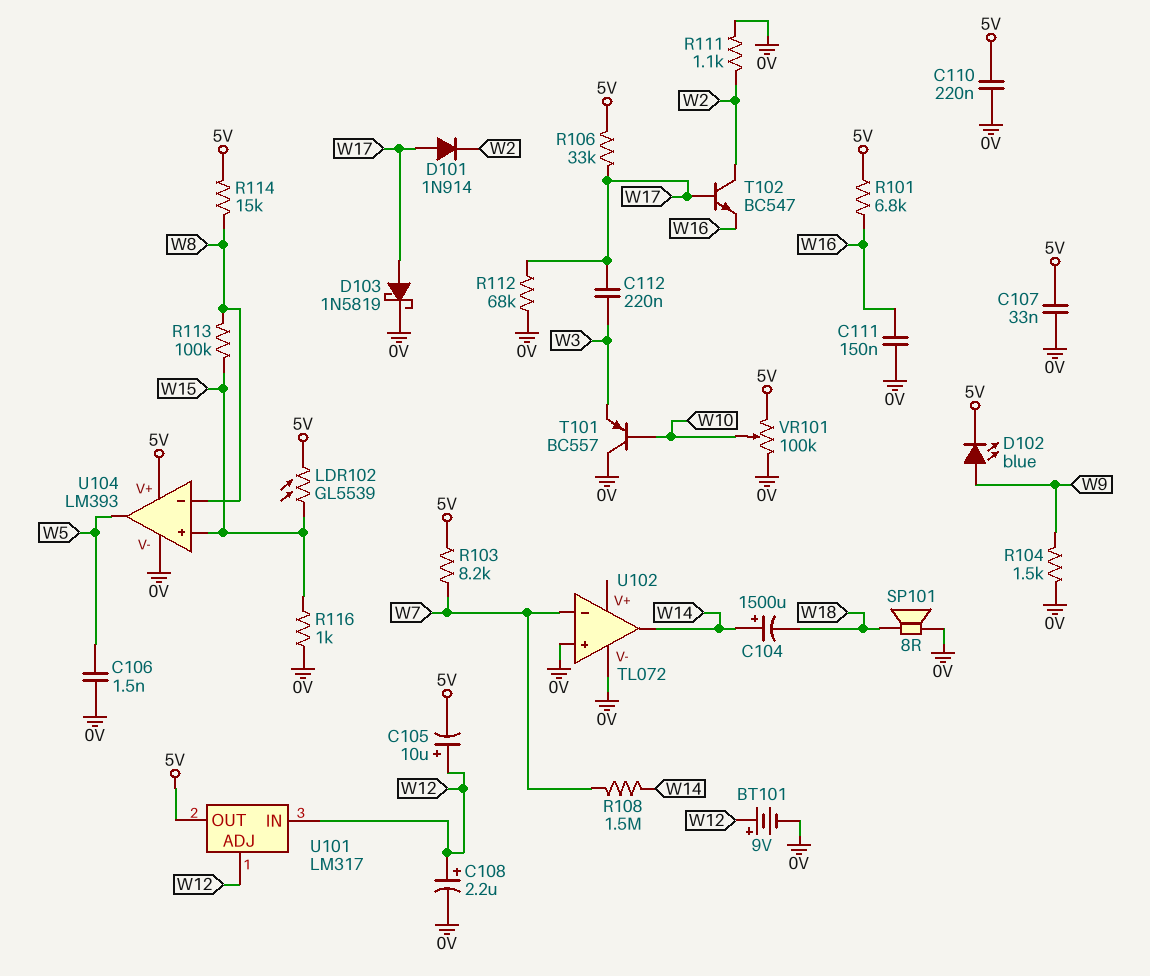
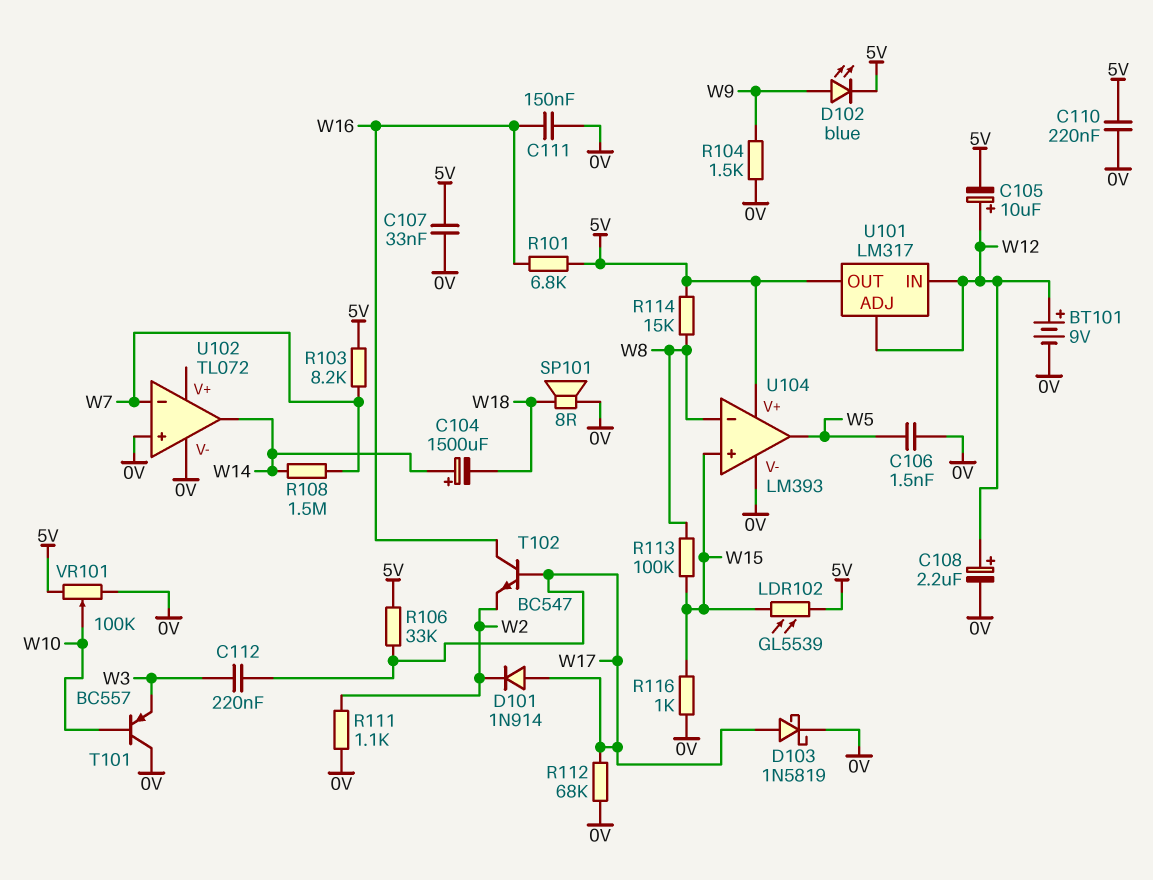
T102: NPN BC547 (B W17, C W2, E W16) -> NPN BC547 (B W17, C W16, E W2)

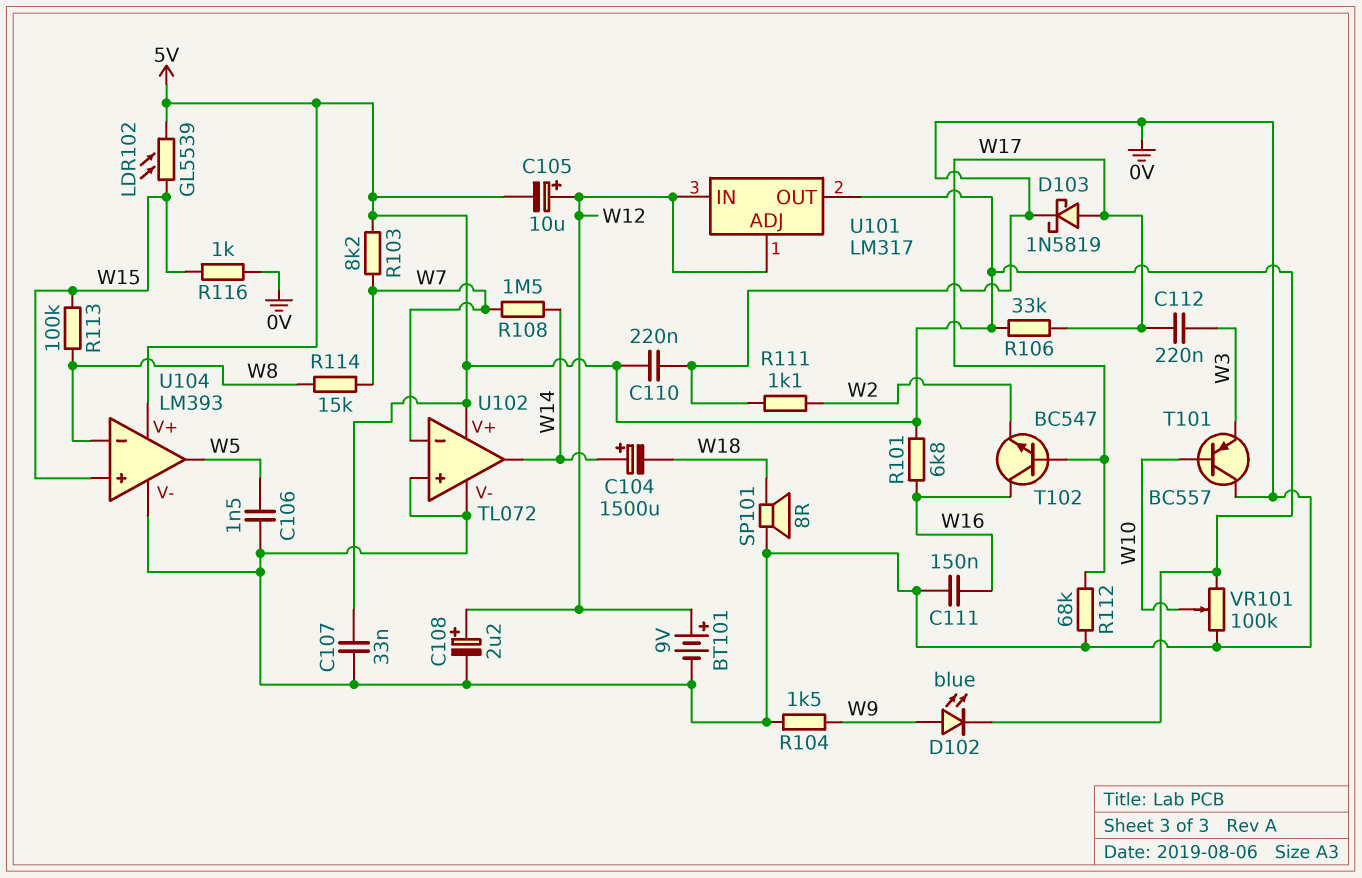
D101: diode 1N914 (A W17, K W2) -> none
R114: 15k (5V, W8) -> 15k (W7, W8)
U102 pin V+: none -> 5V

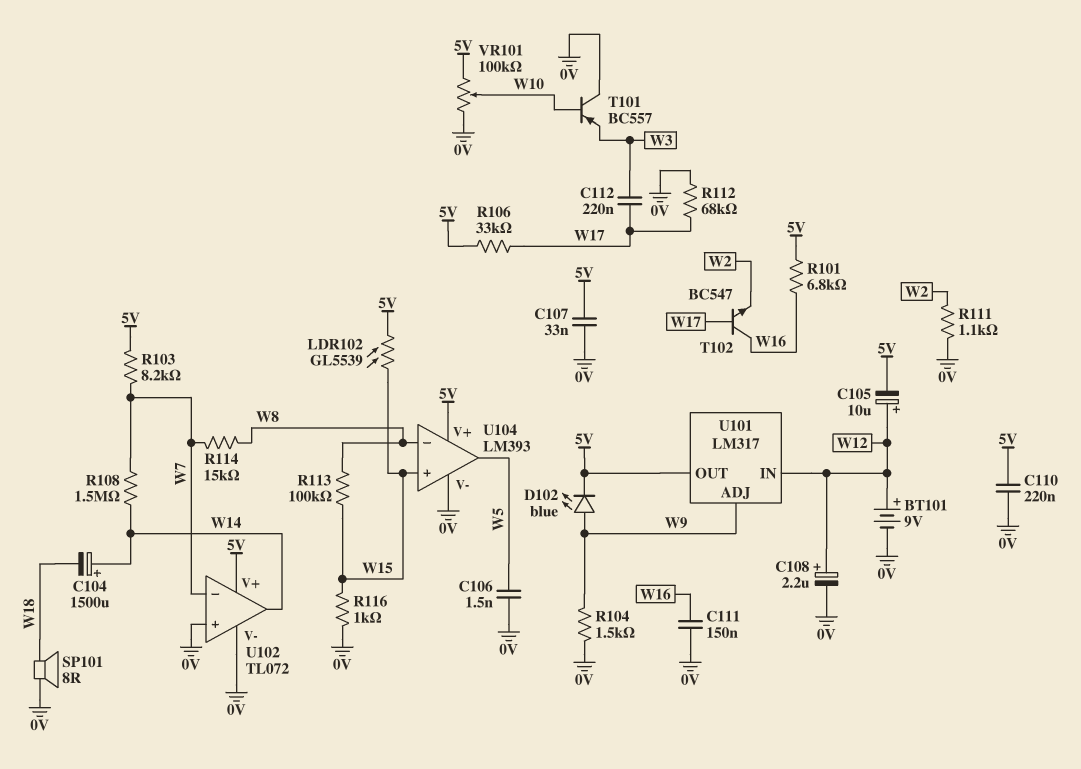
D103: schottky 1N5819 (A W17, K 0V) -> none
U101 pin ADJ: W12 -> W9

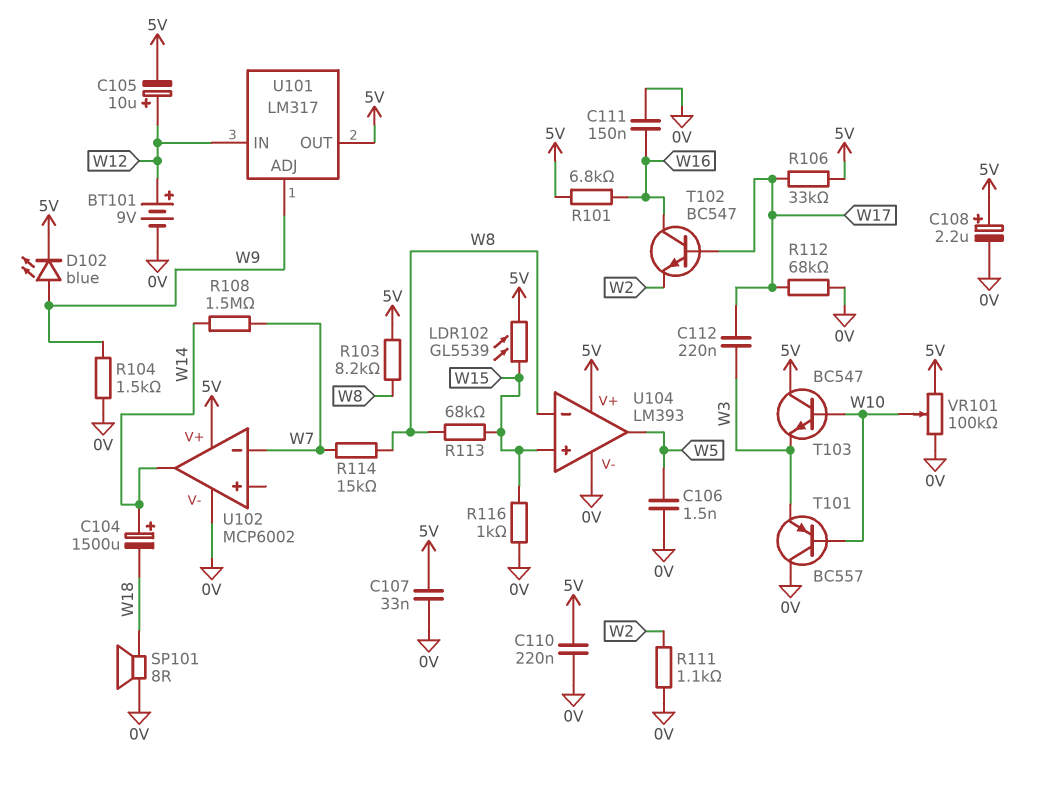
C108: 2.2uF (plus W12, minus 0V) -> 2.2uF (plus 5V, minus 0V)
R103: 8.2k (5V, W7) -> 8.2k (5V, W8)
R113: 100k (W8, W15) -> 68k (W8, W15)
T103: none -> NPN BC547 (B W10, C 5V, E W3)
U102: TL072 -> MCP6002
U102 pin in+: 0V -> none

